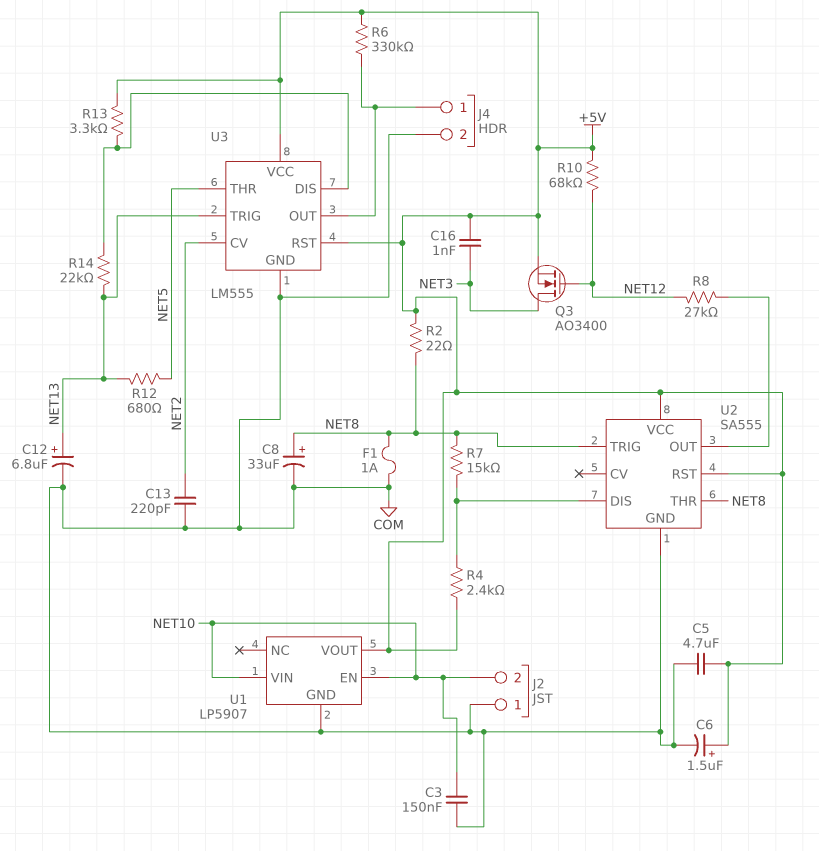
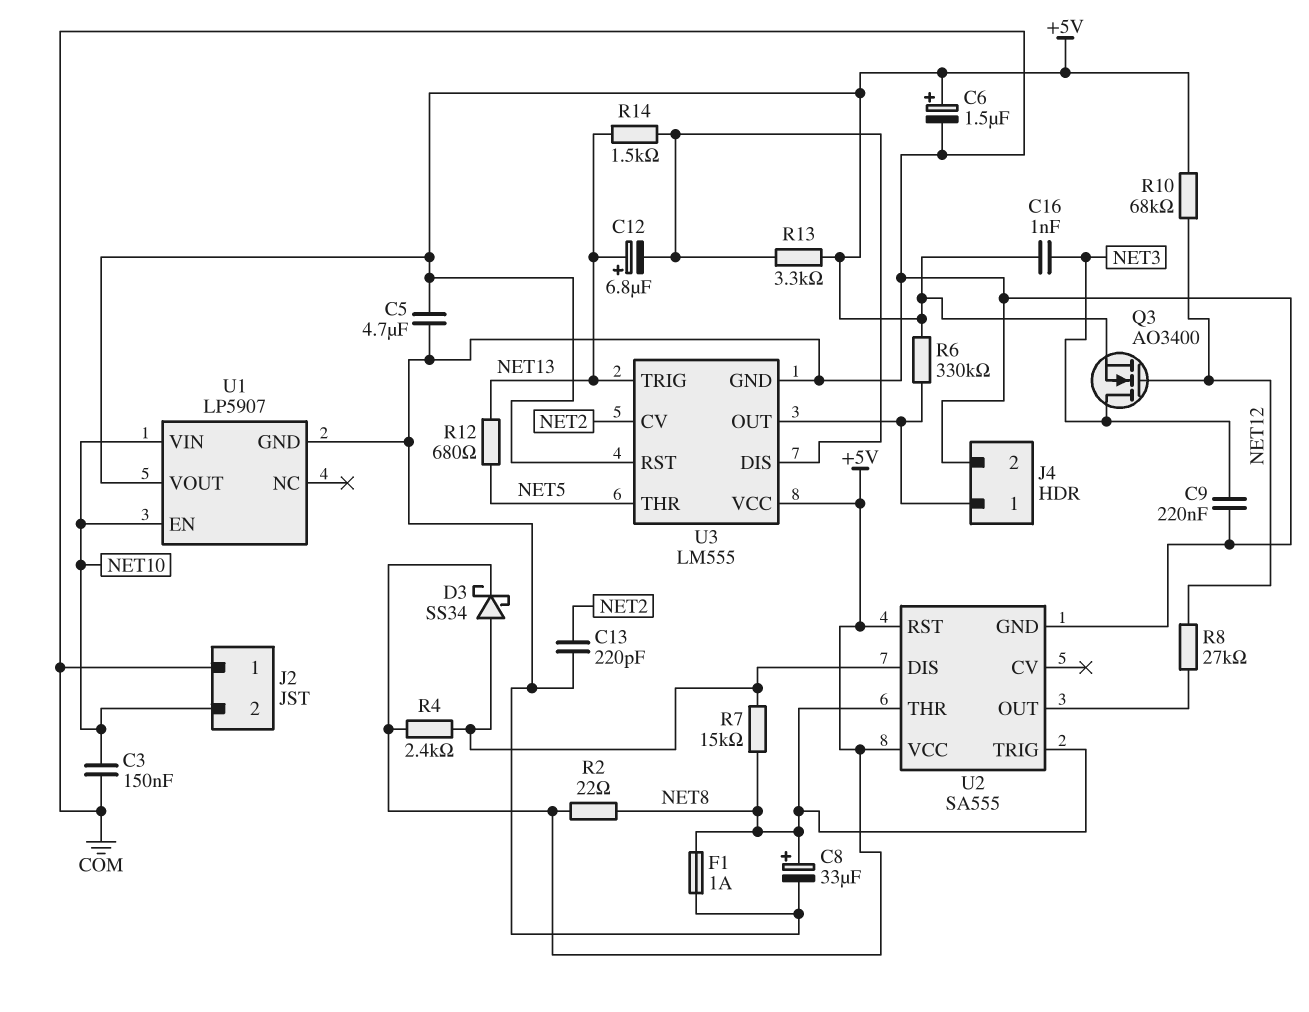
C9: none -> 220nF (COM, NET3)
C12: 6.8uF (plus NET13, minus COM) -> 6.8uF (plus NET13, minus U3/DIS)
D3: none -> schottky SS34 (A U2/DIS, K +5V)
R14: 22k (NET13, U3/DIS) -> 1.5k (NET13, U3/DIS)

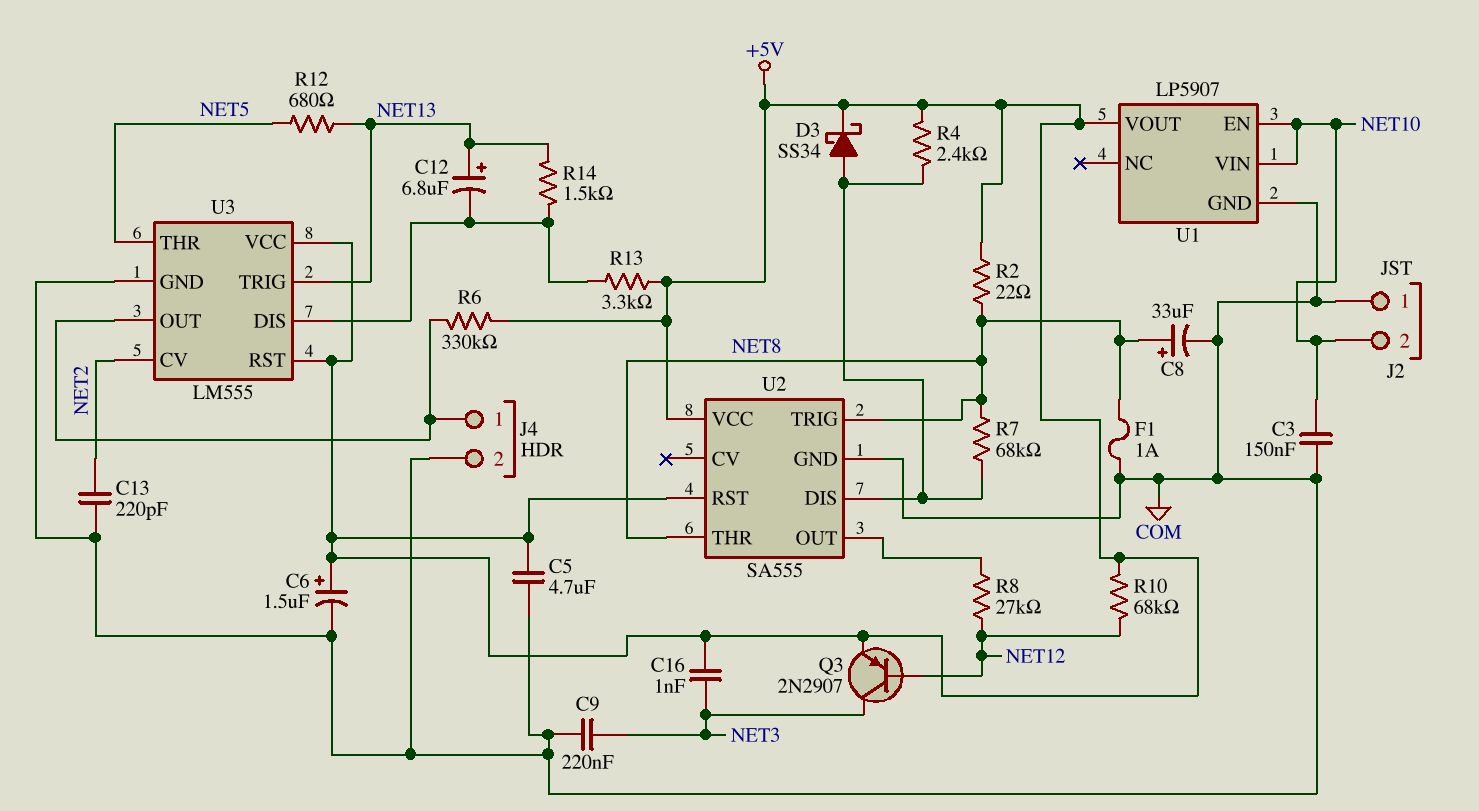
Q3: NMOS AO3400 (G NET12, D NET3, S +5V) -> PNP 2N2907 (B NET12, C NET3, E +5V)
R7: 15k (NET8, U2/DIS) -> 68k (NET8, U2/DIS)

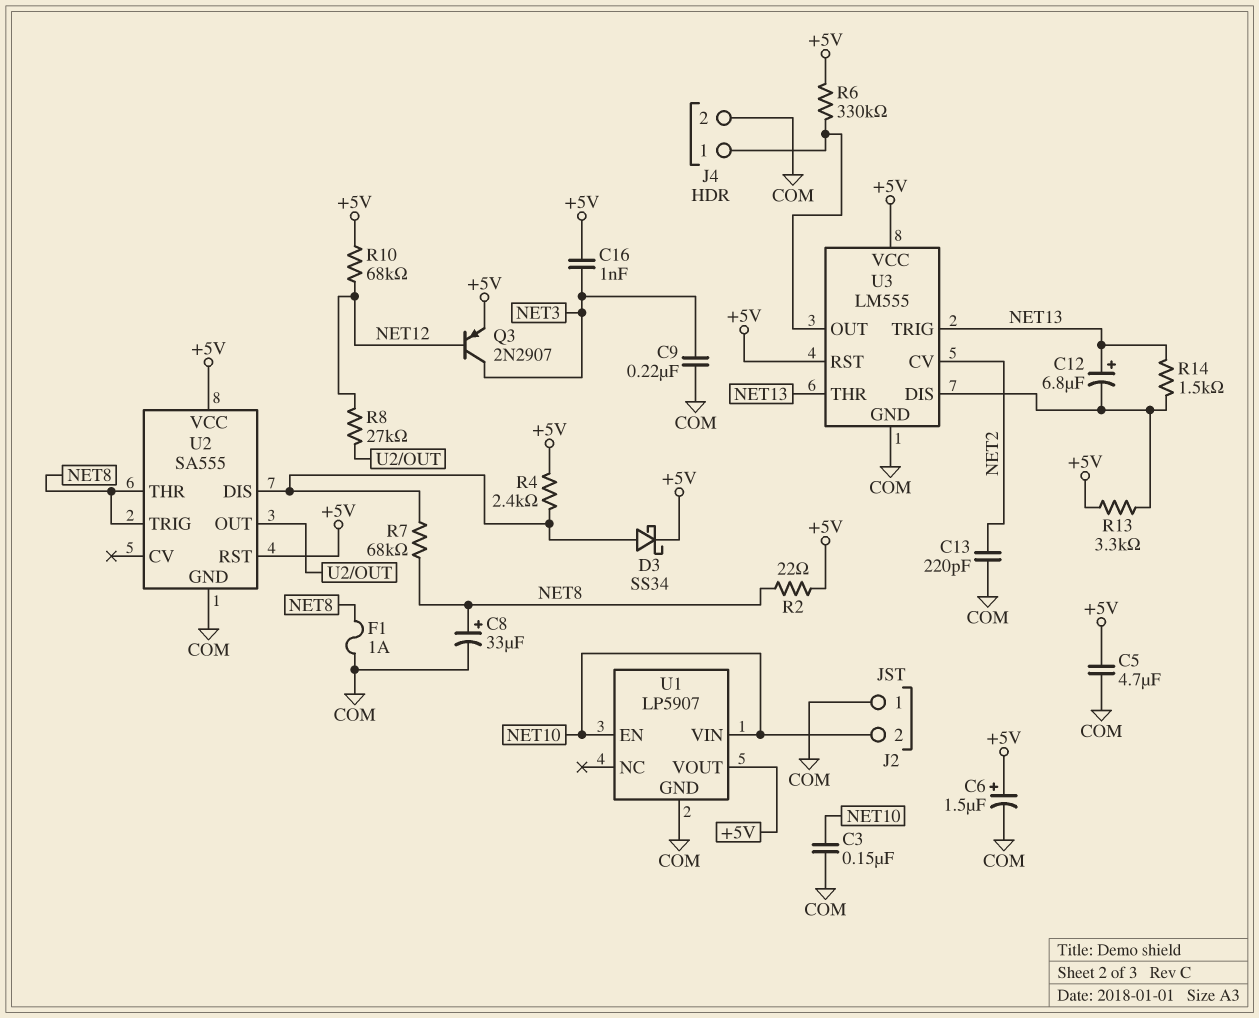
R12: 680 (NET5, NET13) -> none
U3 pin THR: NET5 -> NET13

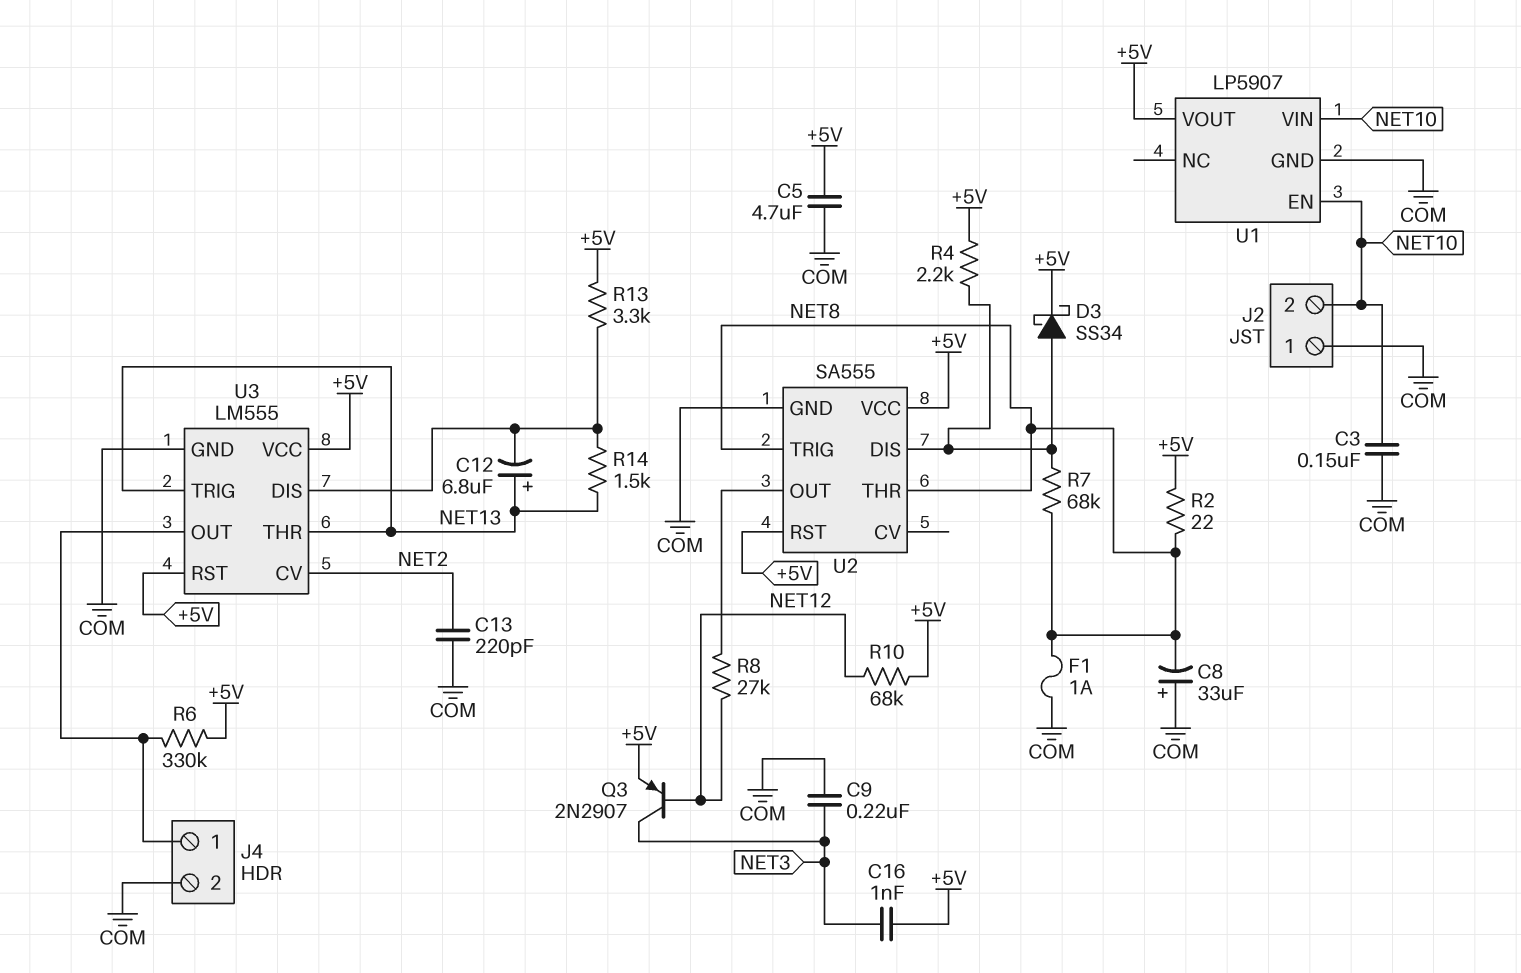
C6: 1.5uF (plus +5V, minus COM) -> none
C8: 33uF (plus NET8, minus COM) -> 33uF (plus COM, minus NET8)
R4: 2.4k (+5V, U2/DIS) -> 2.2k (+5V, U2/DIS)

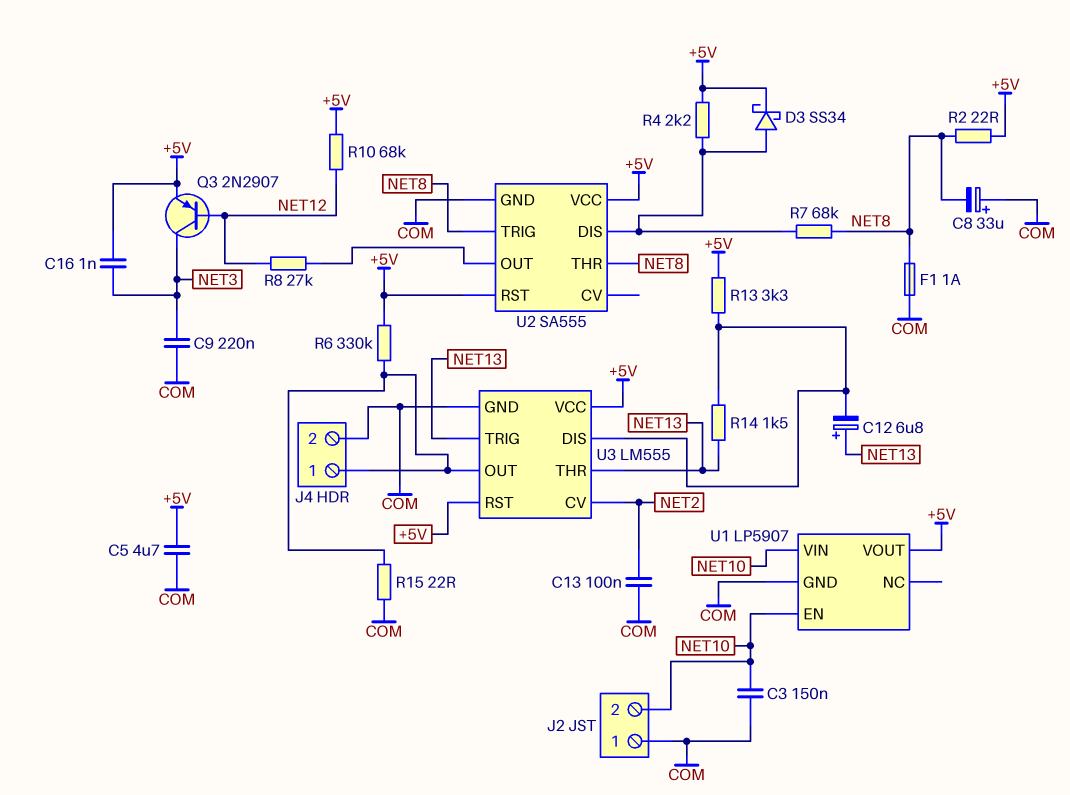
C13: 220pF (COM, NET2) -> 100nF (COM, NET2)
R15: none -> 22 (COM, J4/1)

